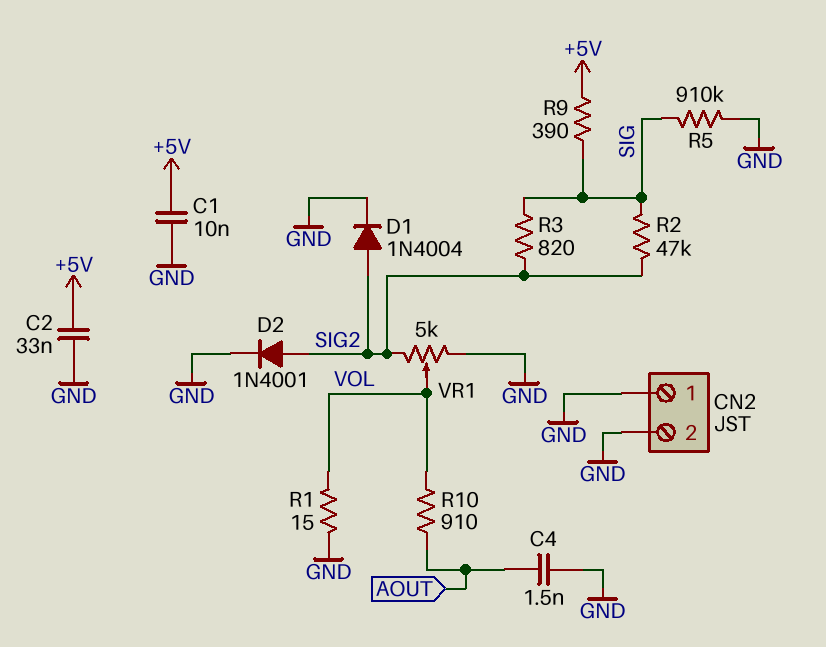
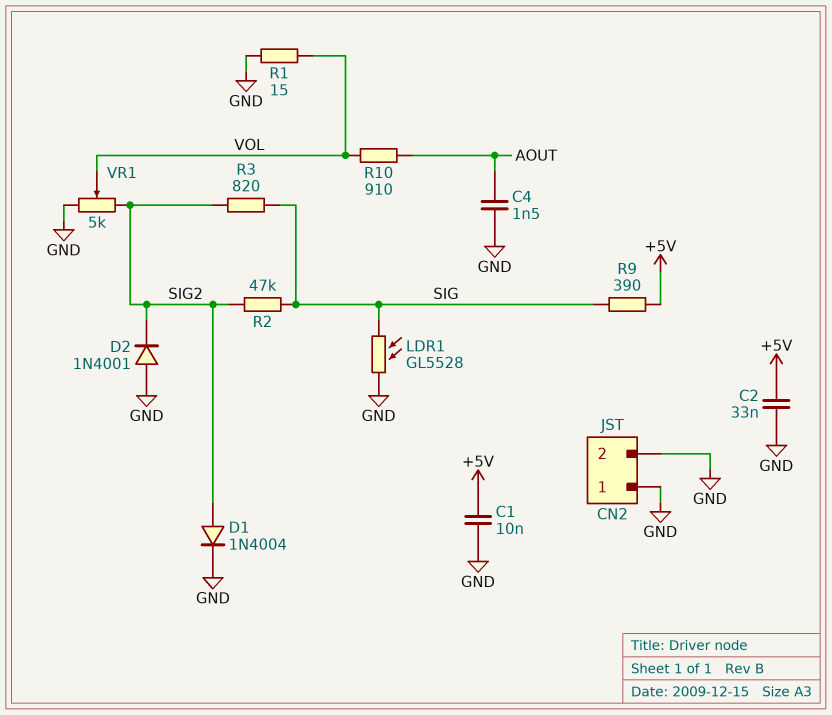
D2: diode 1N4001 (A SIG2, K GND) -> diode 1N4001 (A GND, K SIG2)
LDR1: none -> GL5528 (GND, SIG)
R5: 910k (GND, SIG) -> none

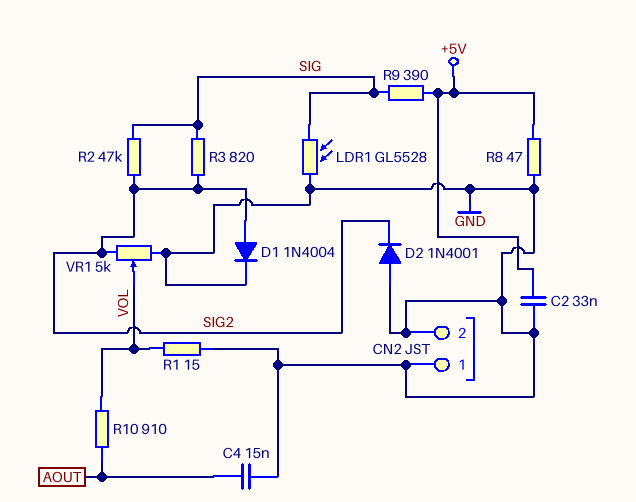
C1: 10nF (+5V, GND) -> none
C4: 1.5nF (AOUT, GND) -> 15nF (AOUT, GND)
R8: none -> 47 (+5V, GND)

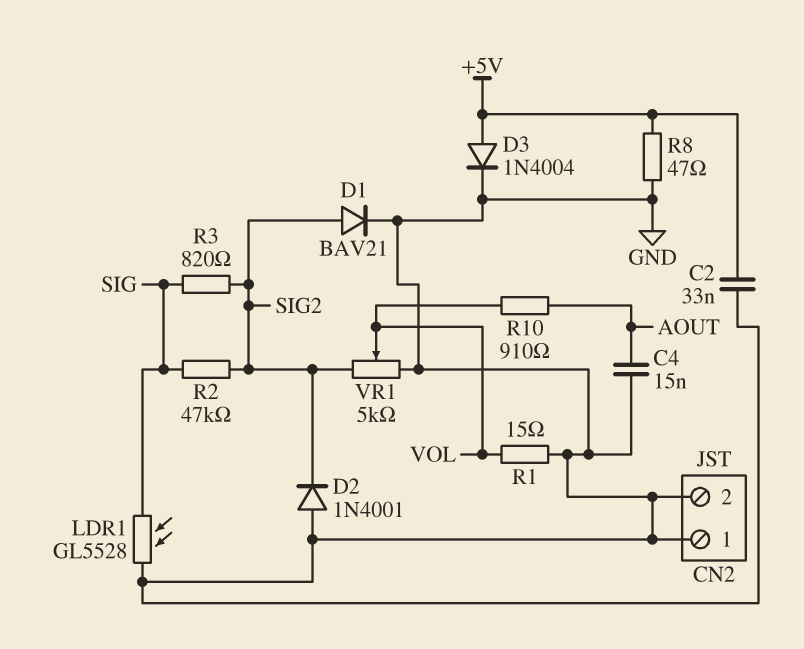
D1: diode 1N4004 (A SIG2, K GND) -> diode BAV21 (A SIG2, K GND)
D3: none -> diode 1N4004 (A +5V, K GND)
R9: 390 (+5V, SIG) -> none

